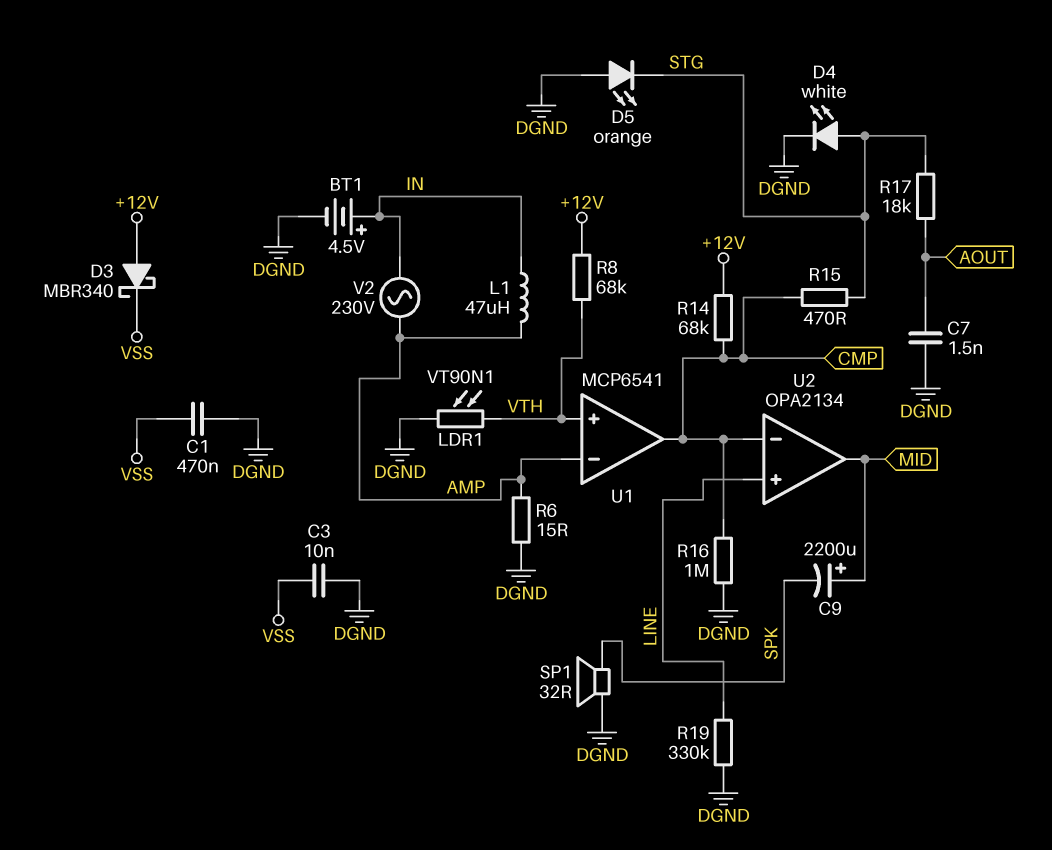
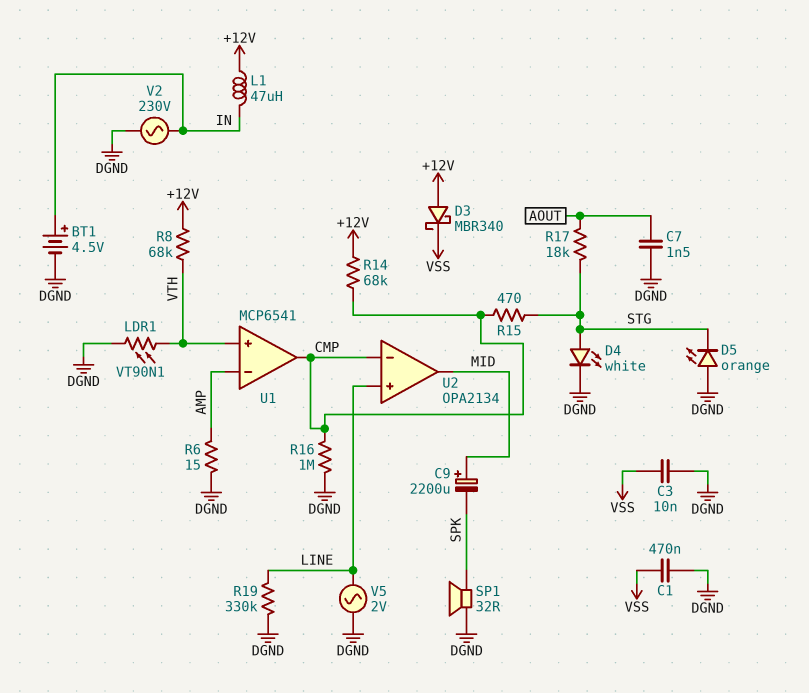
L1: 47uH (AMP, IN) -> 47uH (+12V, IN)
V2: AC 230V (AMP, IN) -> AC 230V (DGND, IN)
V5: none -> AC 2V (DGND, LINE)

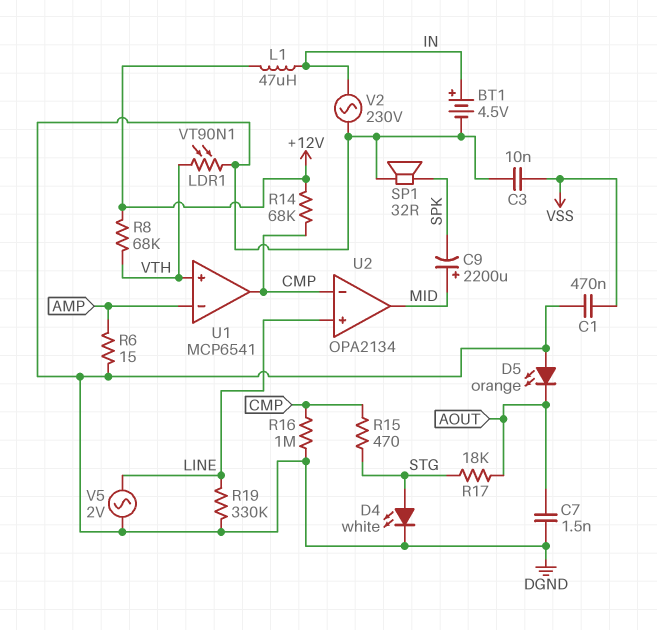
D3: schottky MBR340 (A +12V, K VSS) -> none
D5: LED orange (A DGND, K STG) -> LED orange (A DGND, K AOUT)

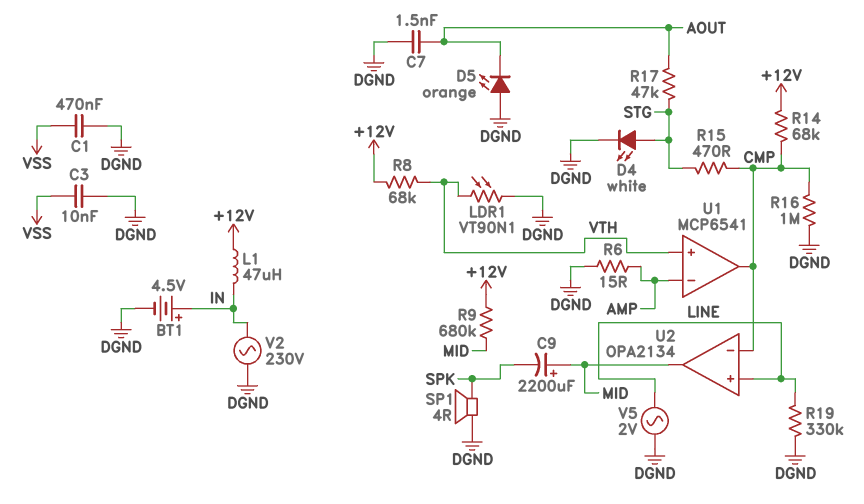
R9: none -> 680k (+12V, MID)
R17: 18k (AOUT, STG) -> 47k (AOUT, STG)
SP1: speaker 32R (DGND, SPK) -> speaker 4R (DGND, SPK)

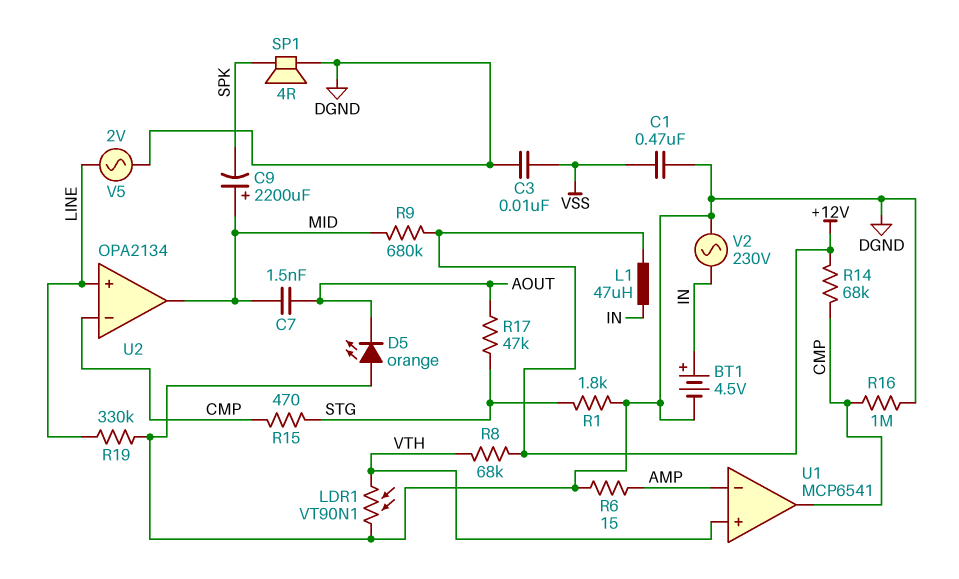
C7: 1.5nF (AOUT, DGND) -> 1.5nF (AOUT, MID)
D4: LED white (A STG, K DGND) -> none
R1: none -> 1.8k (DGND, STG)

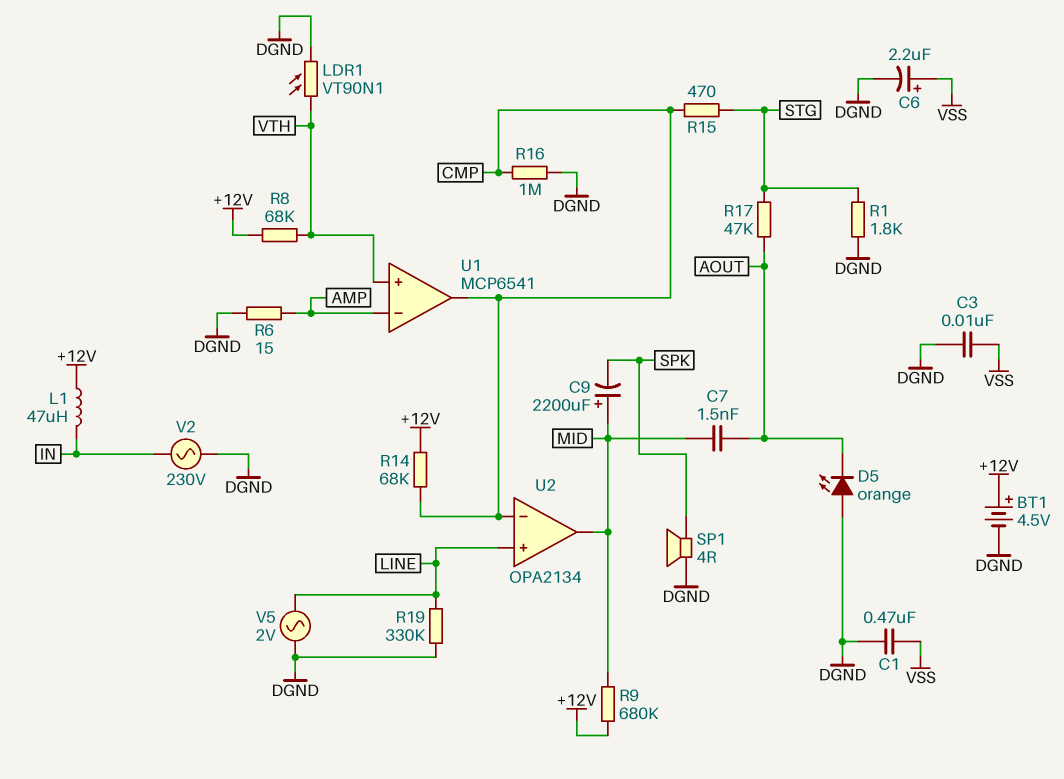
BT1: 4.5V (plus IN, minus DGND) -> 4.5V (plus +12V, minus DGND)
C6: none -> 2.2uF (plus VSS, minus DGND)

